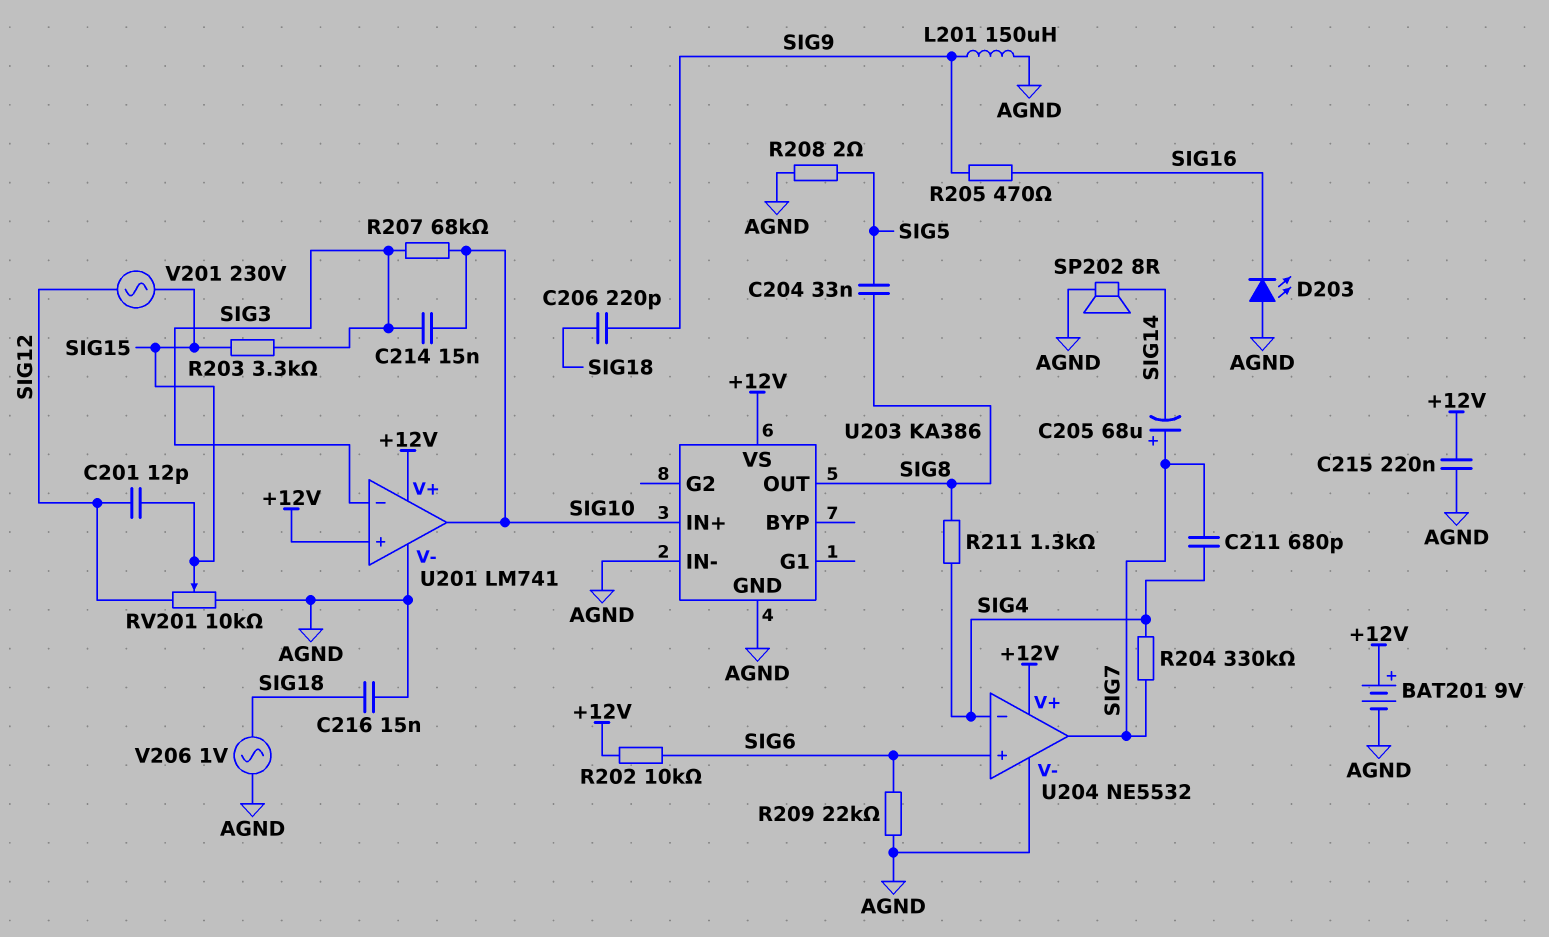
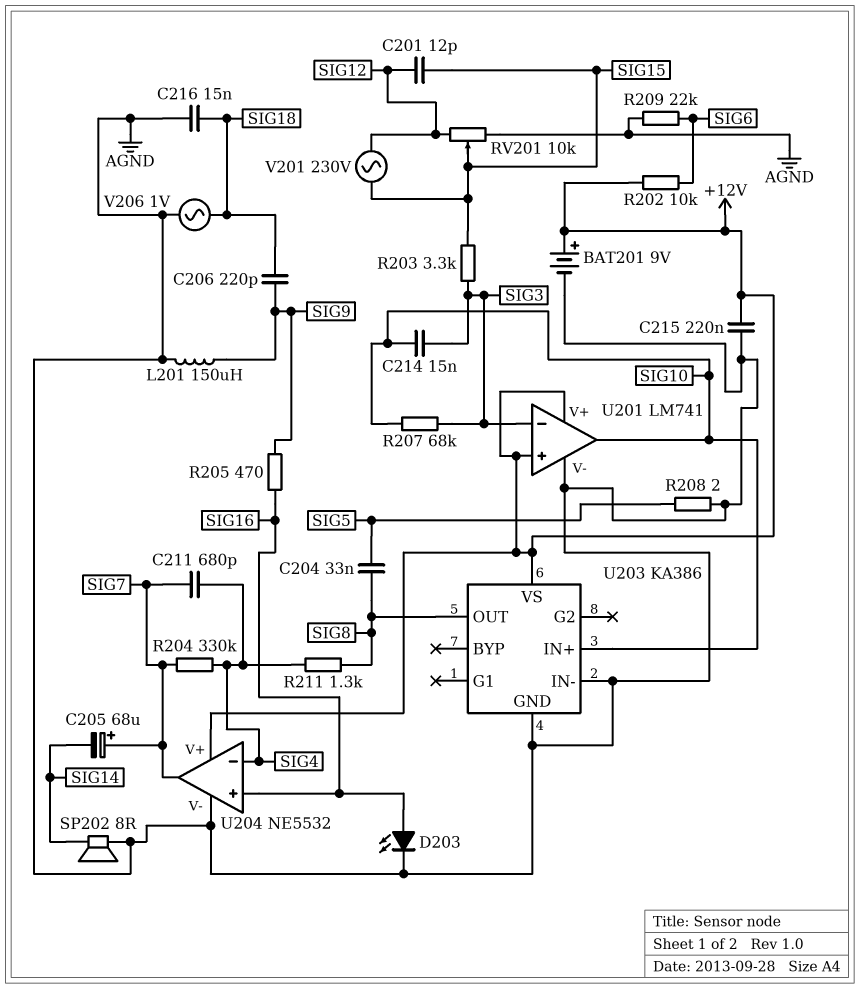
D203: LED (A AGND, K SIG16) -> LED (A SIG16, K AGND)
U204 pin in+: SIG6 -> SIG16

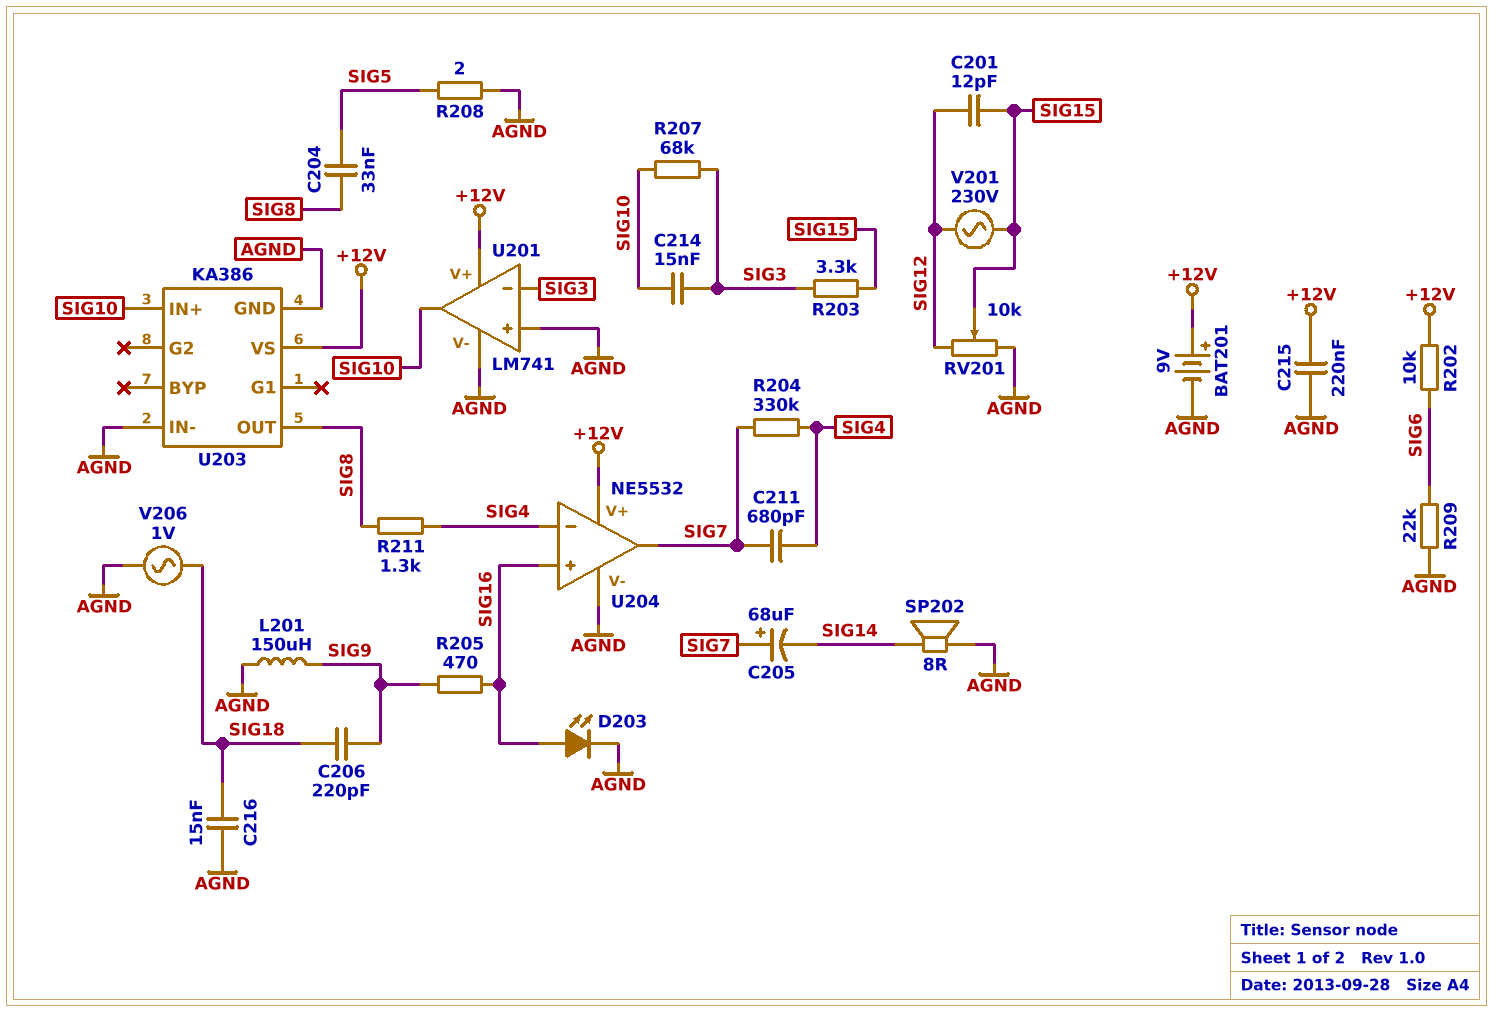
U201 pin in+: +12V -> AGND

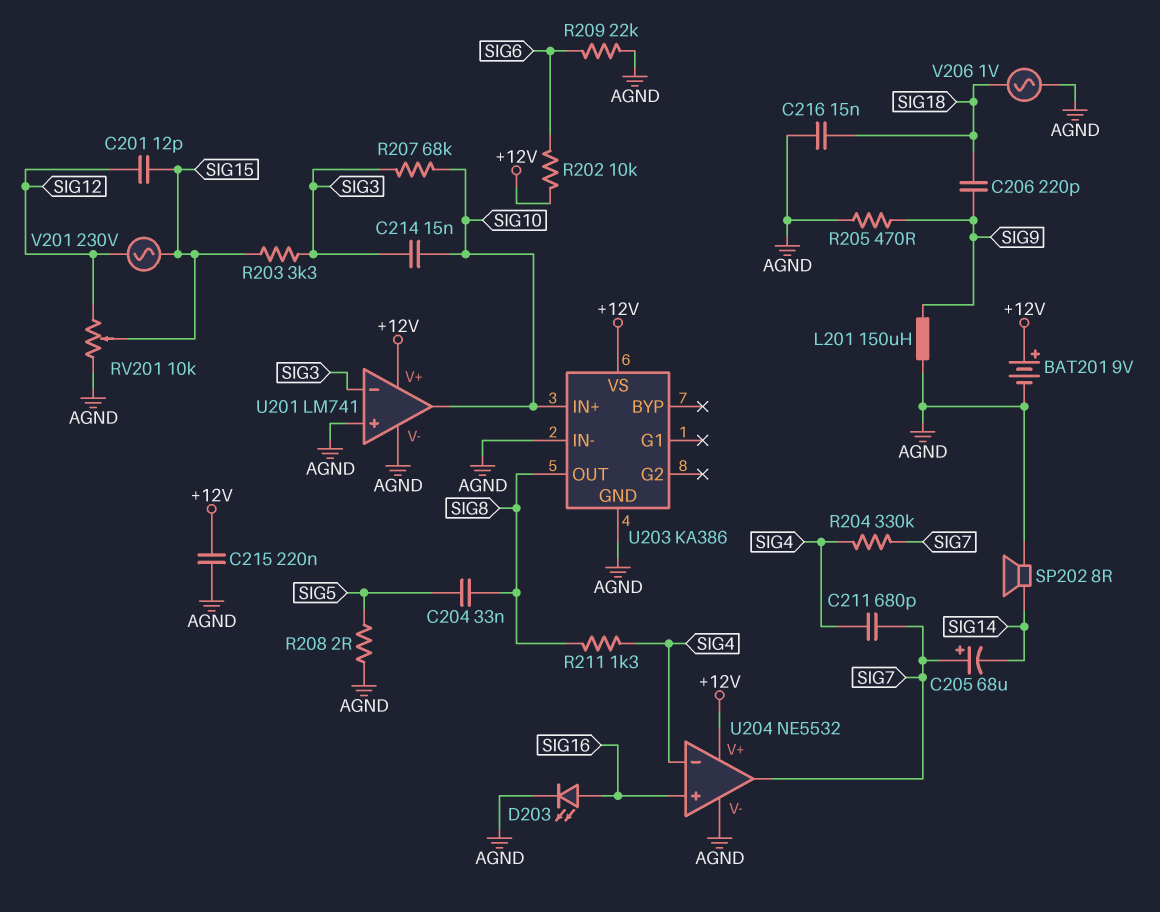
R205: 470 (SIG9, SIG16) -> 470 (AGND, SIG9)

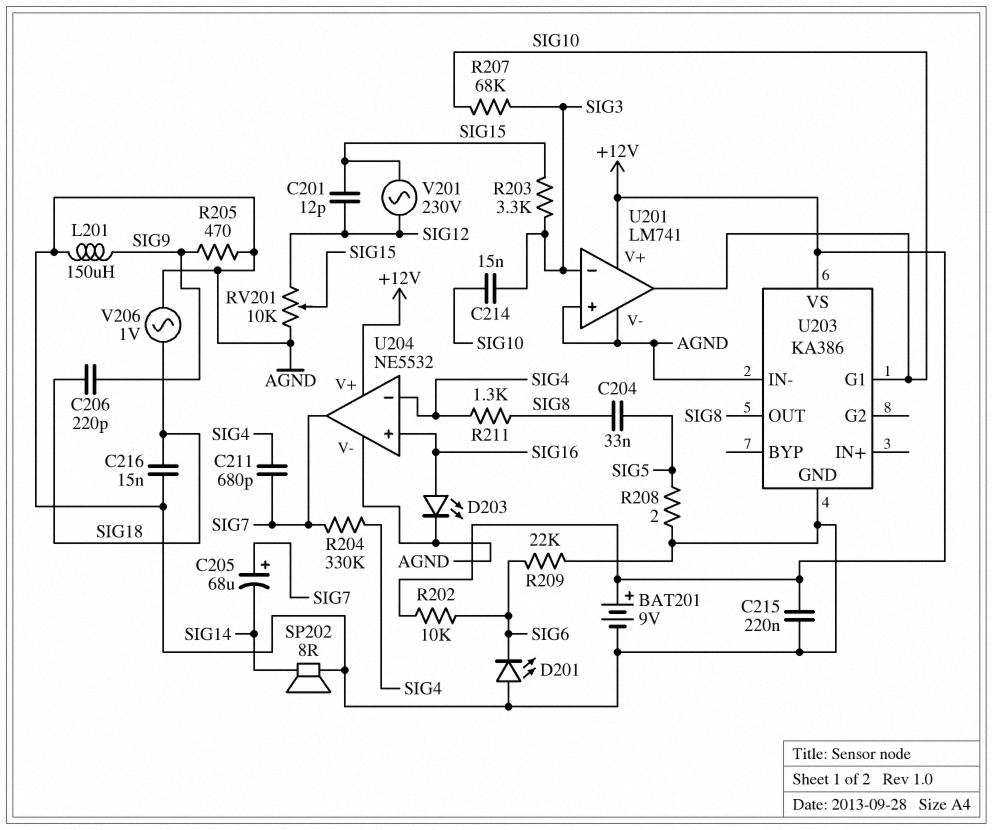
D201: none -> LED (A AGND, K SIG6)
U203 pin G1: none -> SIG10
U203 pin IN+: SIG10 -> none

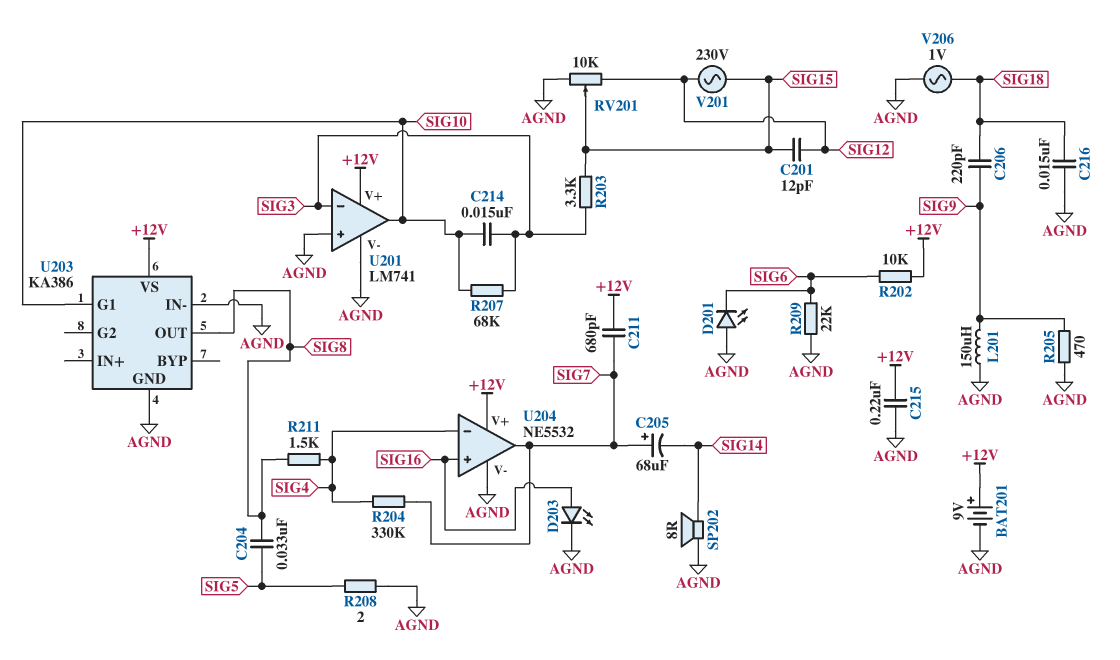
C211: 680pF (SIG4, SIG7) -> 680pF (+12V, SIG7)
R211: 1.3k (SIG4, SIG8) -> 1.5k (SIG4, SIG8)

